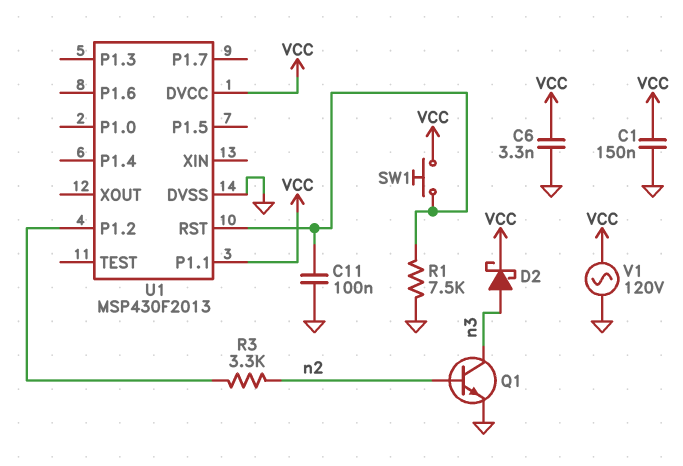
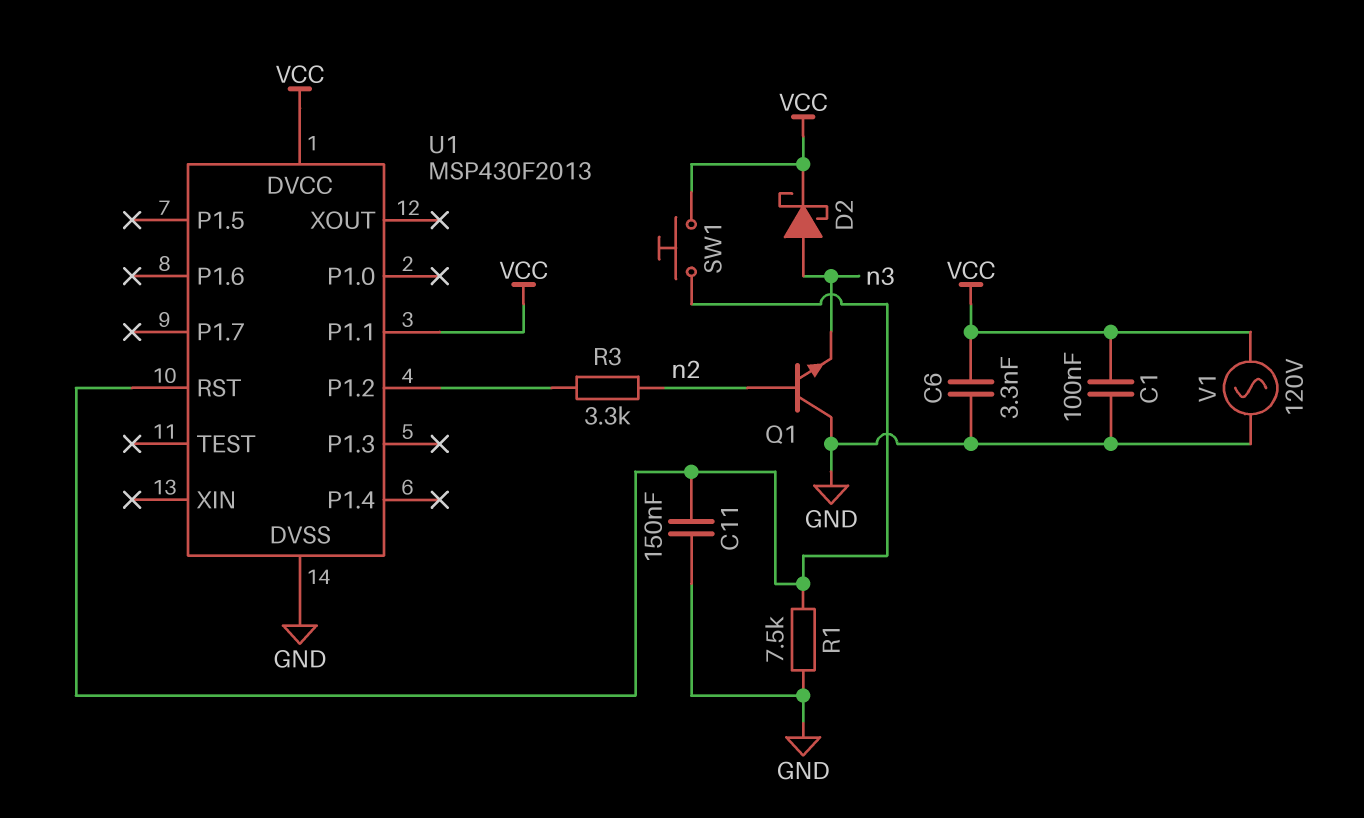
C1: 150nF (GND, VCC) -> 100nF (GND, VCC)
C11: 100nF (GND, U1/RST) -> 150nF (GND, U1/RST)
Q1: NPN (B n2, C n3, E GND) -> NPN (B n2, C GND, E n3)

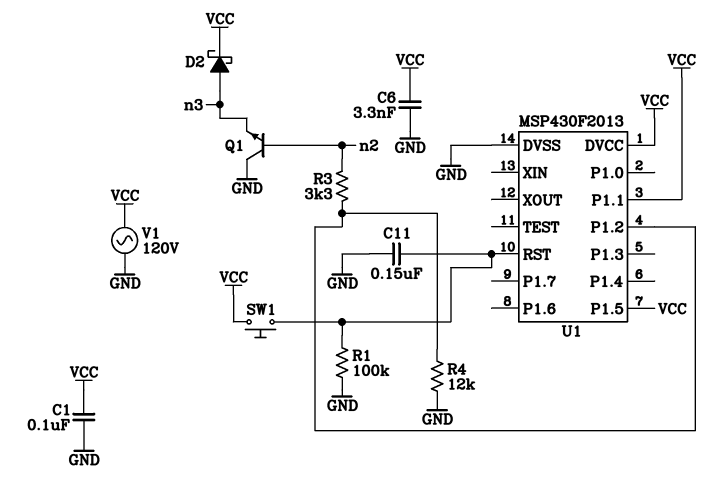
R1: 7.5k (GND, U1/RST) -> 100k (GND, U1/RST)
R4: none -> 12k (GND, U1/P1.2)
U1 pin P1.5: none -> VCC

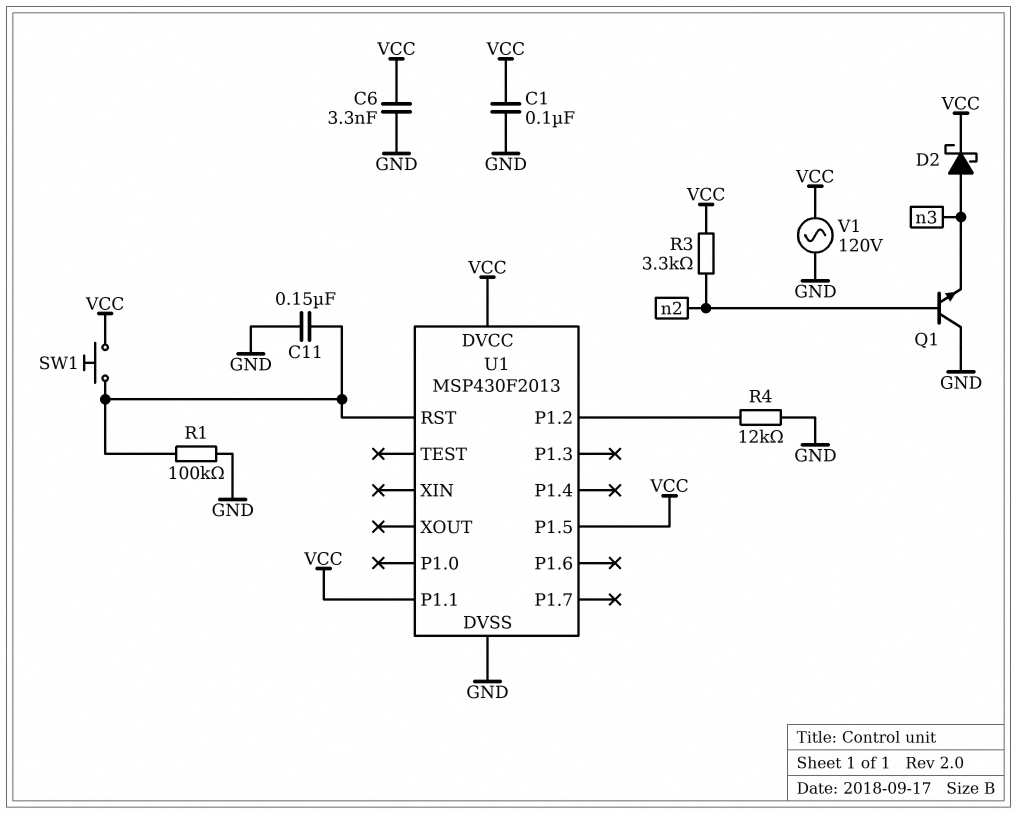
R3: 3.3k (U1/P1.2, n2) -> 3.3k (VCC, n2)

